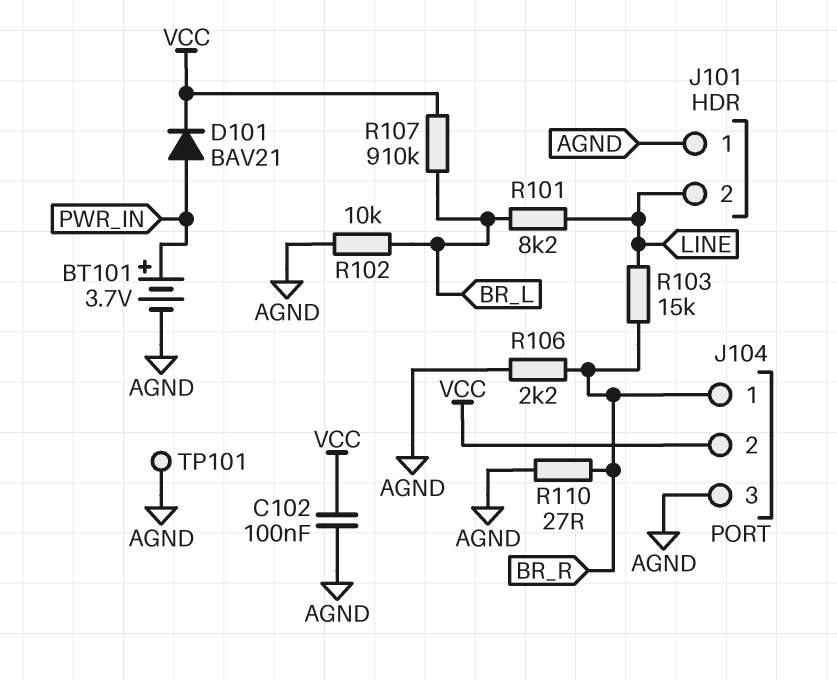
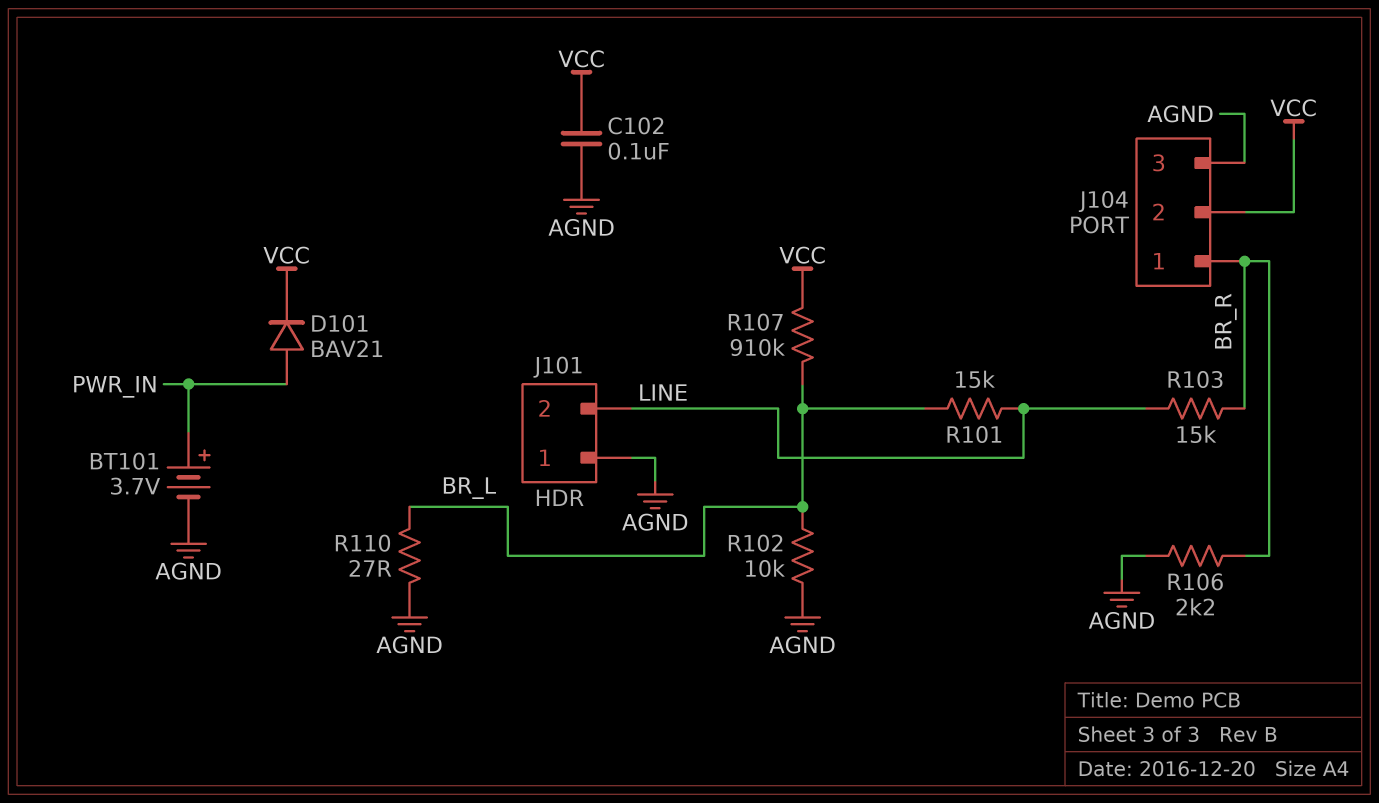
R101: 8.2k (BR_L, LINE) -> 15k (BR_L, LINE)
R110: 27 (AGND, BR_R) -> 27 (AGND, BR_L)
TP101: test point (AGND) -> none

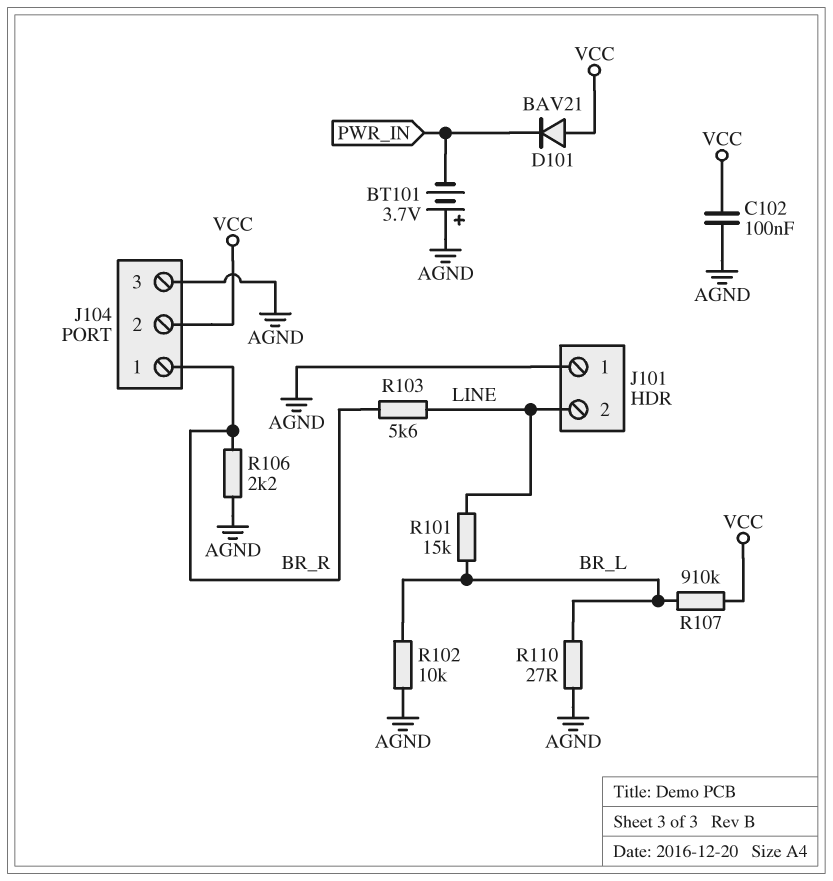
BT101: 3.7V (plus PWR_IN, minus AGND) -> 3.7V (plus AGND, minus PWR_IN)
D101: diode BAV21 (A PWR_IN, K VCC) -> diode BAV21 (A VCC, K PWR_IN)
R103: 15k (BR_R, LINE) -> 5.6k (BR_R, LINE)

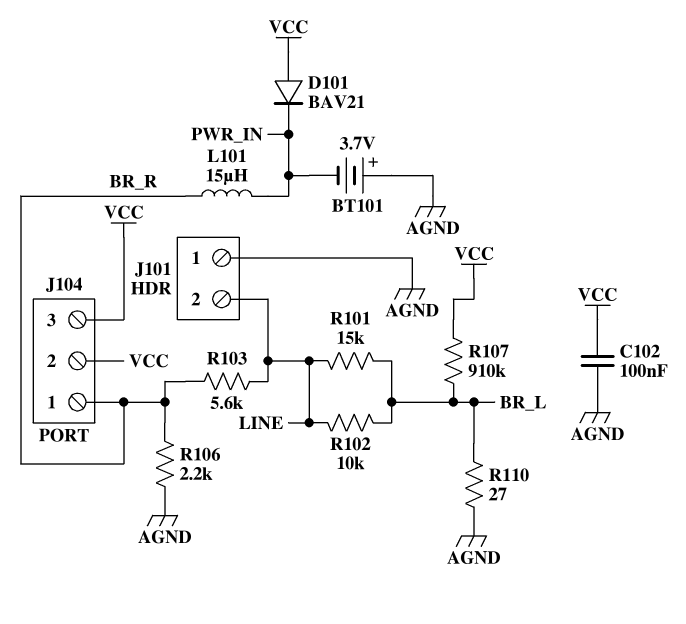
J104 pin 3: AGND -> VCC
L101: none -> 15uH (BR_R, PWR_IN)
R102: 10k (AGND, BR_L) -> 10k (BR_L, LINE)

